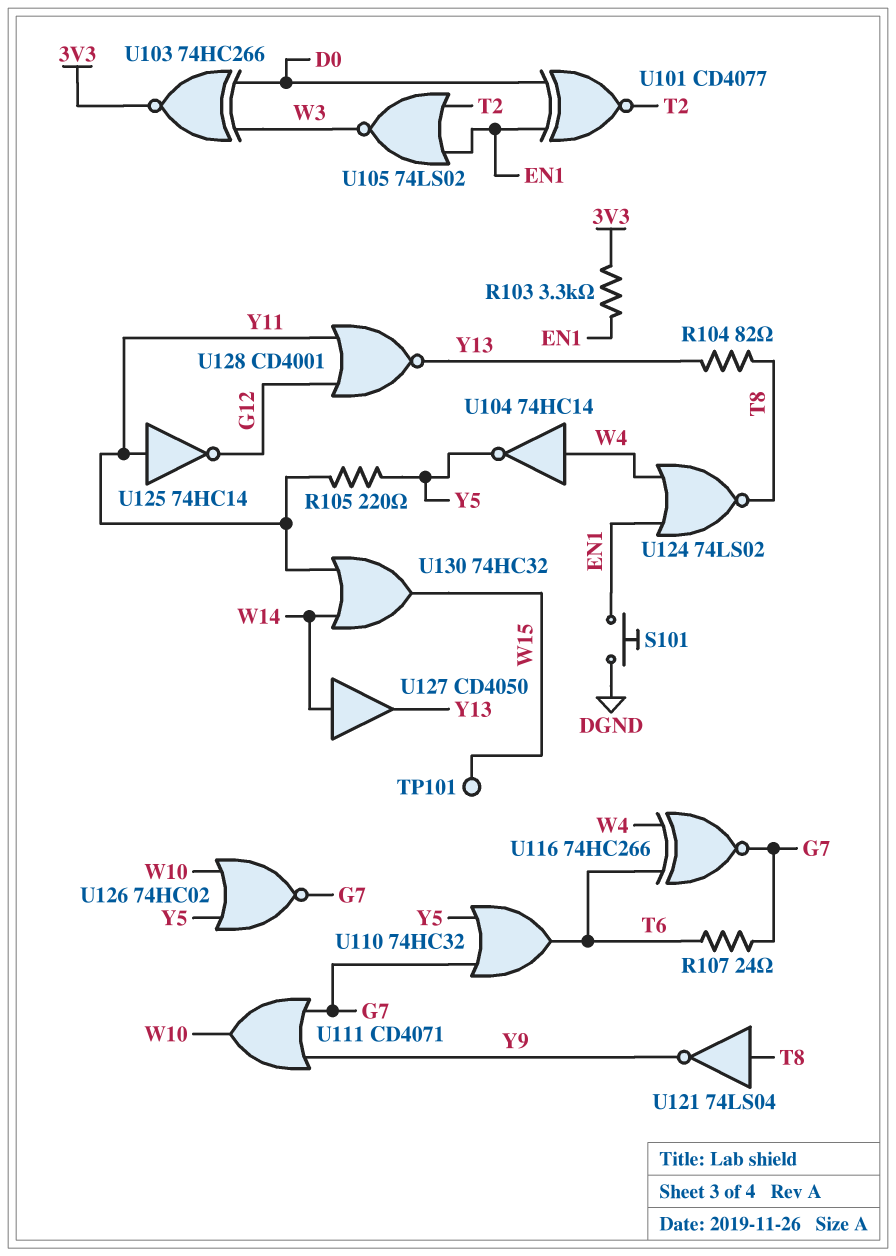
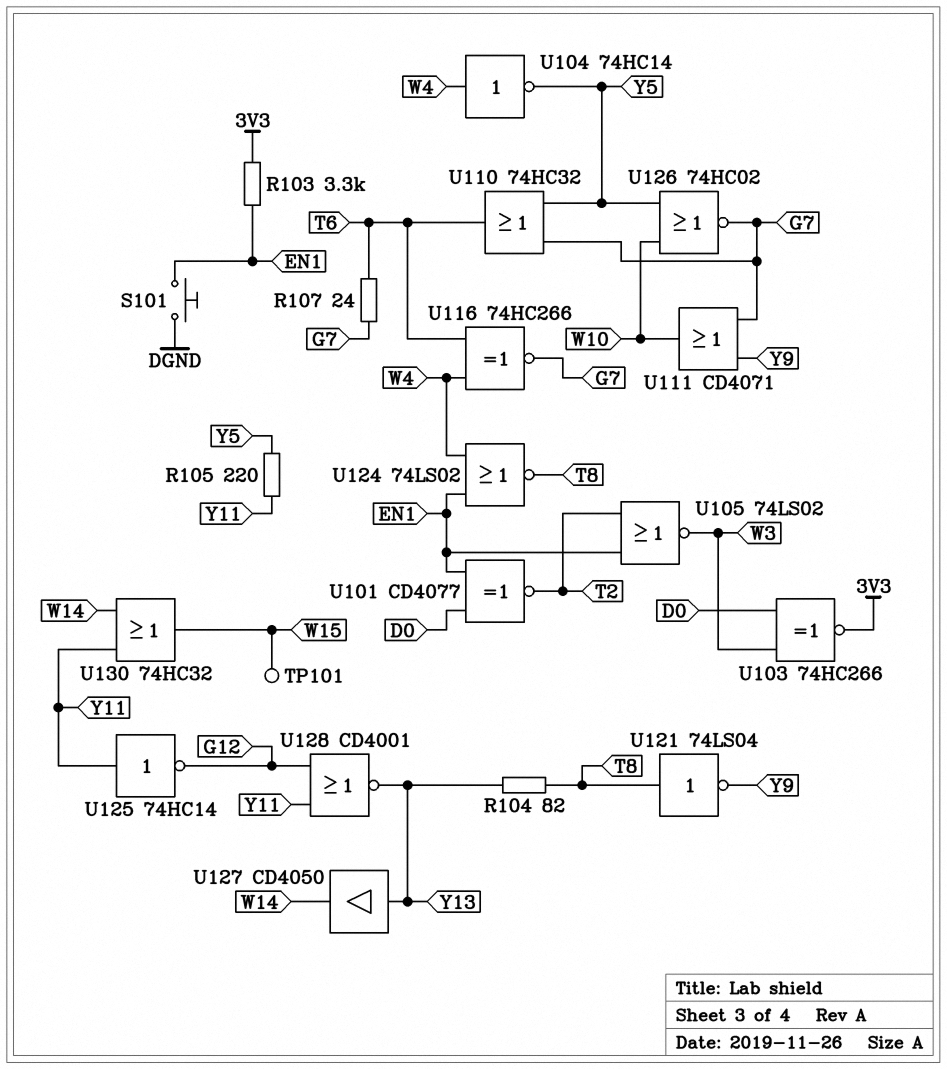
U127: buffer CD4050 (in W14, out Y13) -> buffer CD4050 (in Y13, out W14)

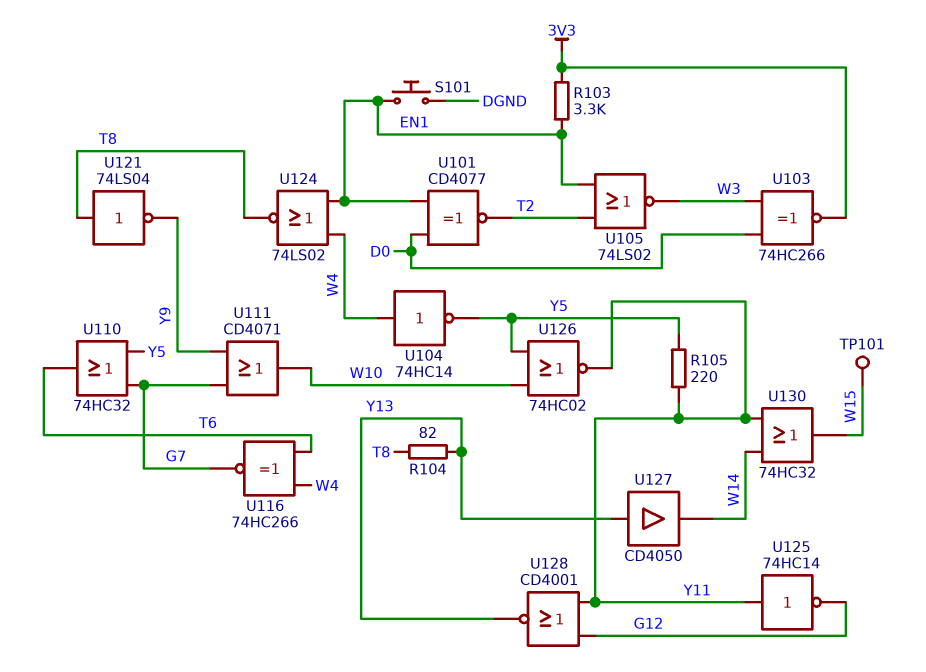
R107: 24 (G7, T6) -> none
U126: NOR 74HC02 (in W10, in Y5, out G7) -> NOR 74HC02 (in W10, in Y5, out Y11)

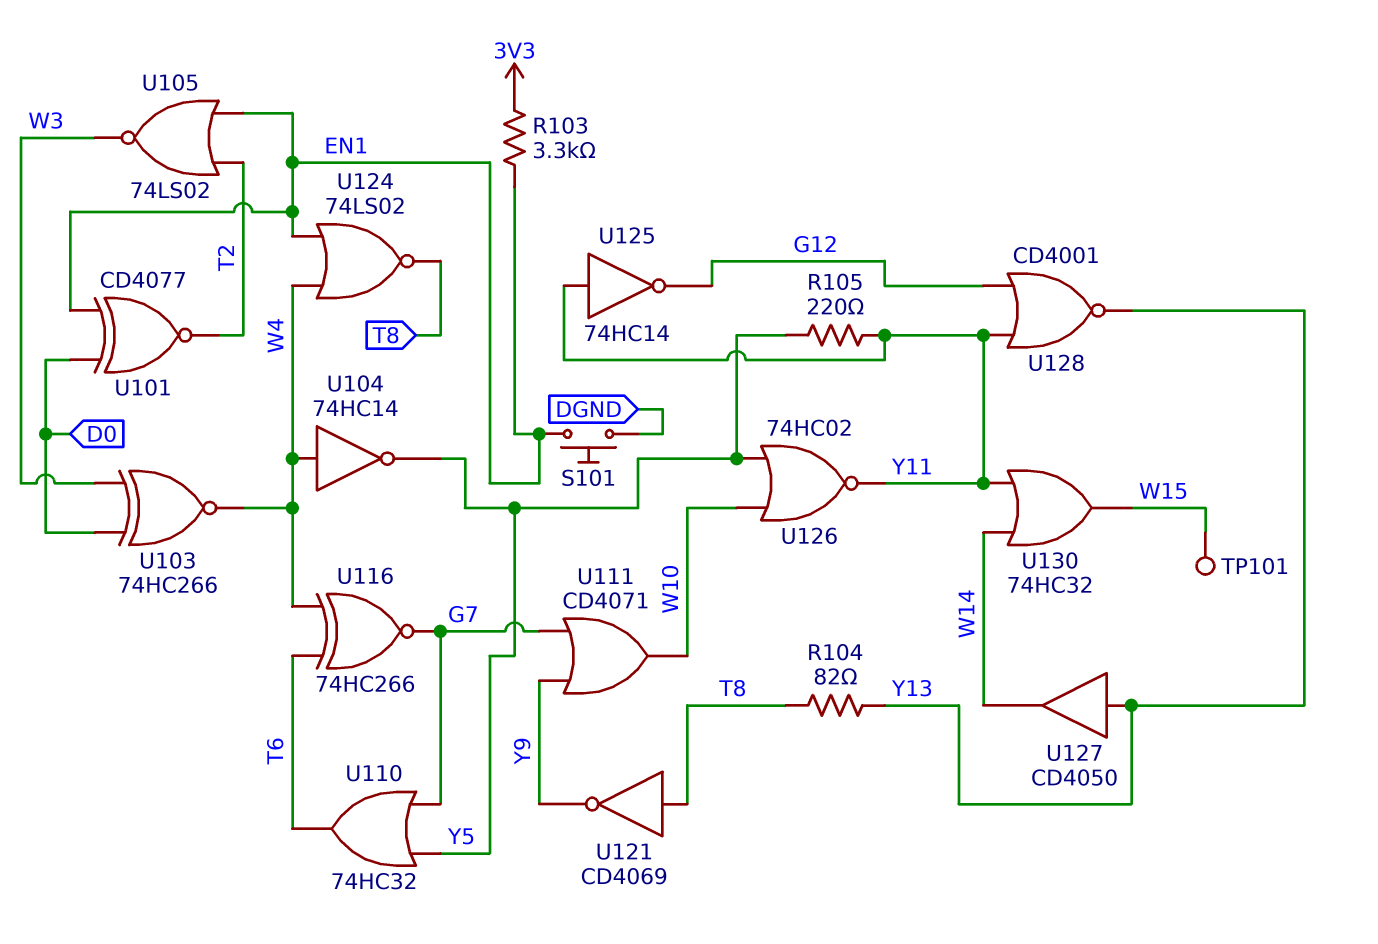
U103: XNOR 74HC266 (in D0, in W3, out 3V3) -> XNOR 74HC266 (in D0, in W3, out W4)
U121: NOT 74LS04 (in T8, out Y9) -> NOT CD4069 (in T8, out Y9)

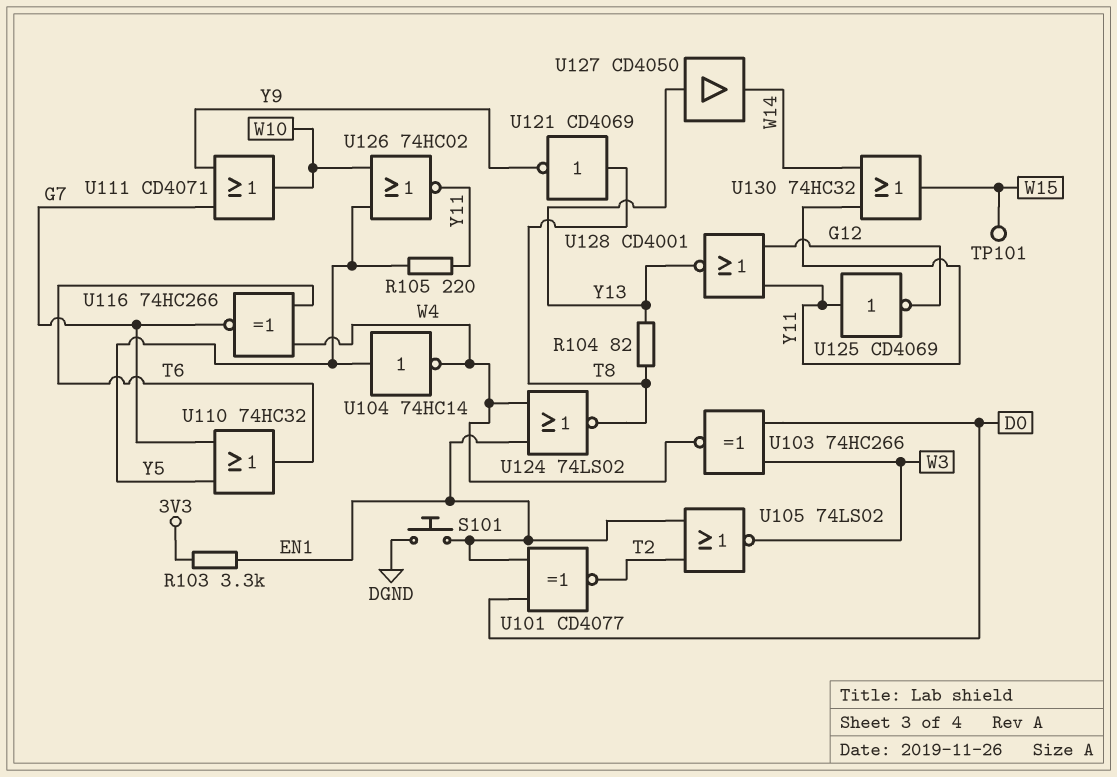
U104: NOT 74HC14 (in W4, out Y5) -> NOT 74HC14 (in Y5, out W4)
U125: NOT 74HC14 (in Y11, out G12) -> NOT CD4069 (in Y11, out G12)

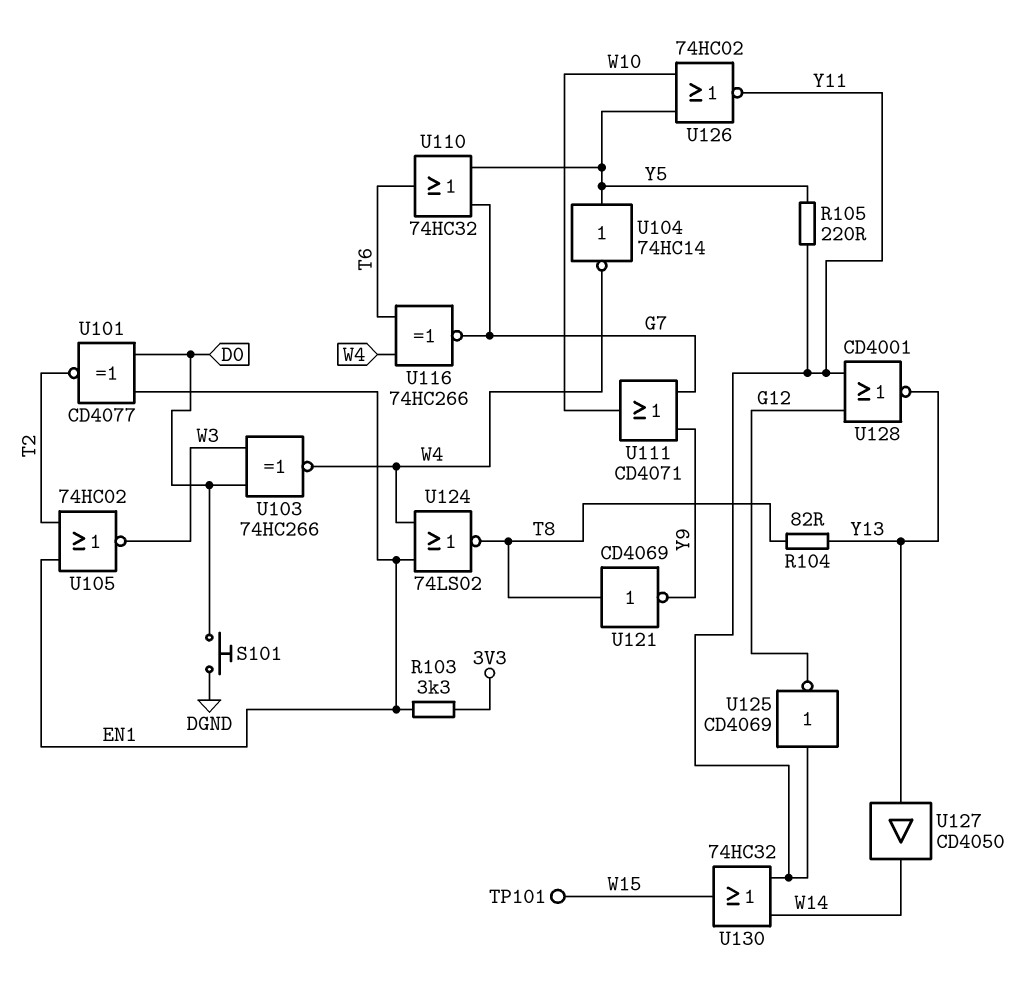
S101: button (DGND, EN1) -> button (D0, DGND)
U105: NOR 74LS02 (in EN1, in T2, out W3) -> NOR 74HC02 (in EN1, in T2, out W3)

